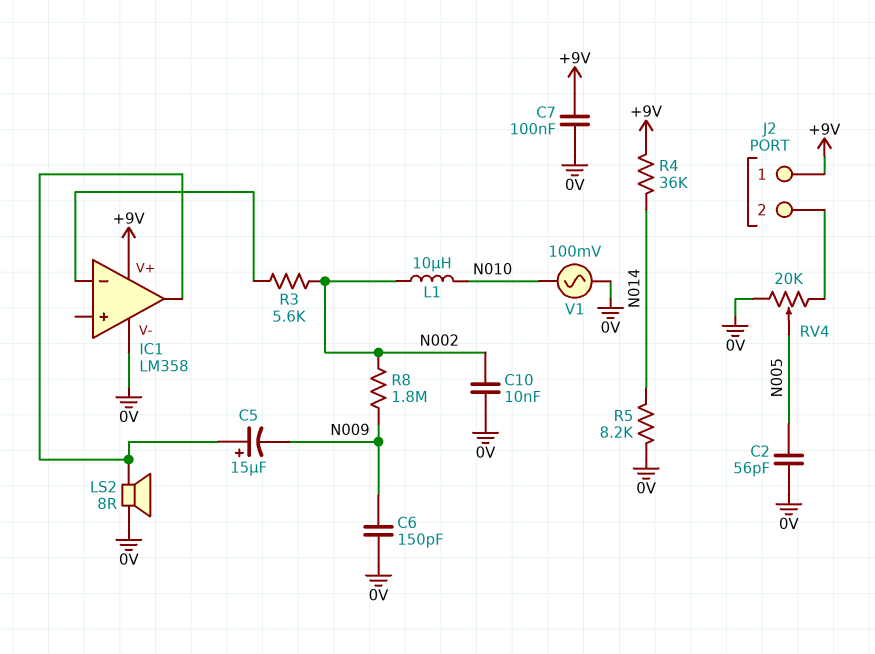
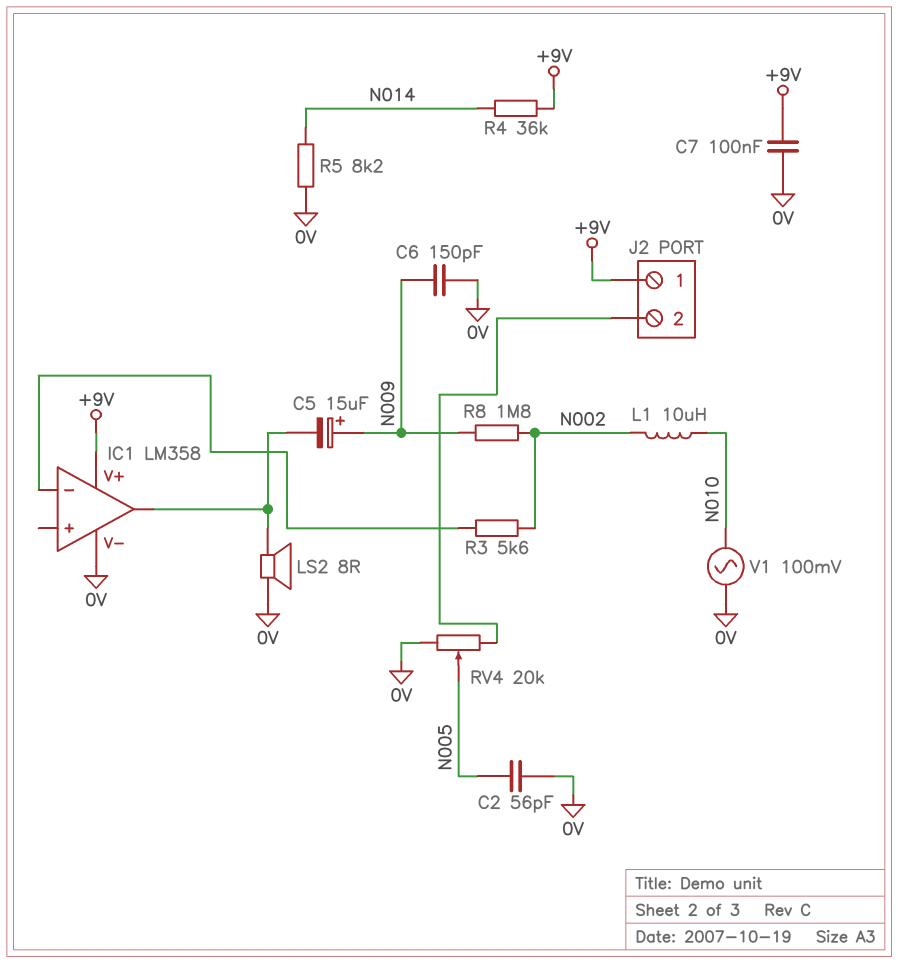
C5: 15uF (plus IC1/out, minus N009) -> 15uF (plus N009, minus IC1/out)
C10: 10nF (0V, N002) -> none

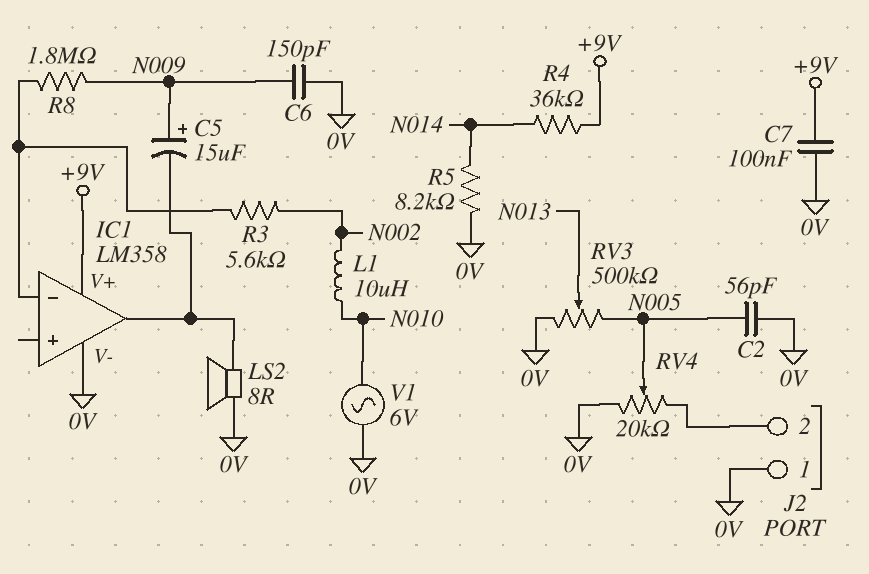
J2 pin 1: +9V -> 0V
R8: 1.8M (N002, N009) -> 1.8M (IC1/in-, N009)
RV3: none -> 500k (0V, N005, wiper N013)
V1: AC 100mV (0V, N010) -> AC 6V (0V, N010)

